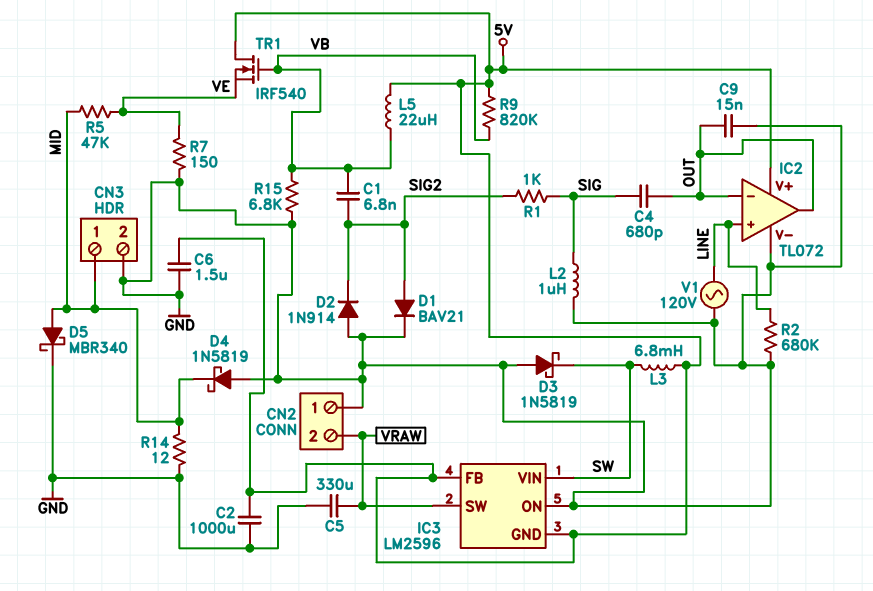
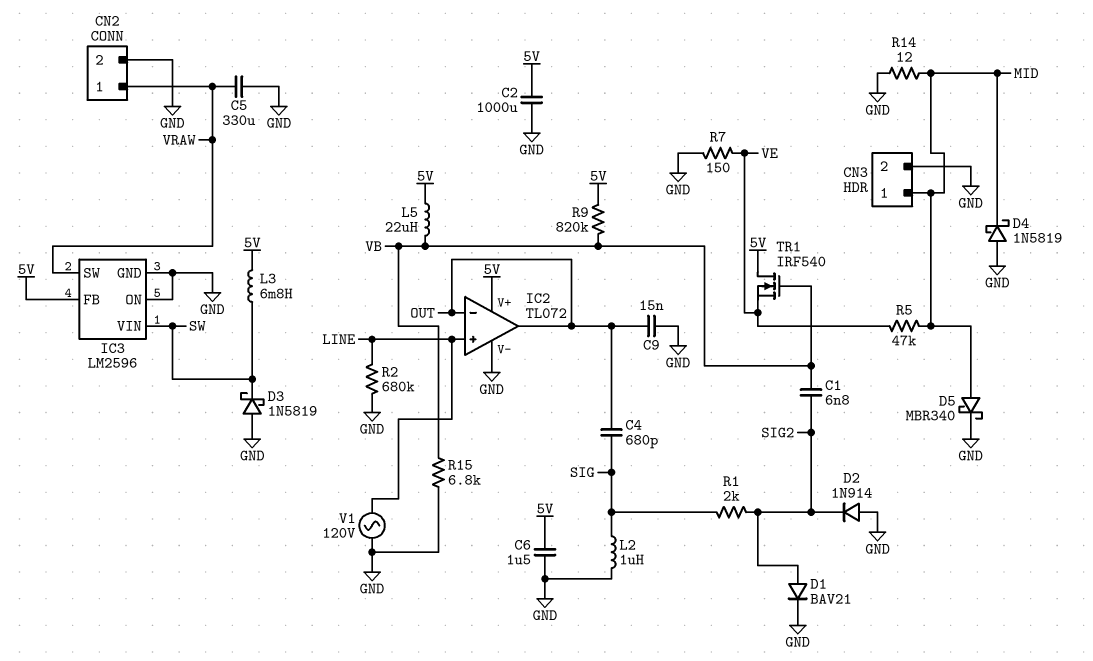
CN2 pin 1: GND -> VRAW
CN2 pin 2: VRAW -> GND
IC3 pin GND: 5V -> GND
R1: 1k (SIG, SIG2) -> 2k (SIG, SIG2)

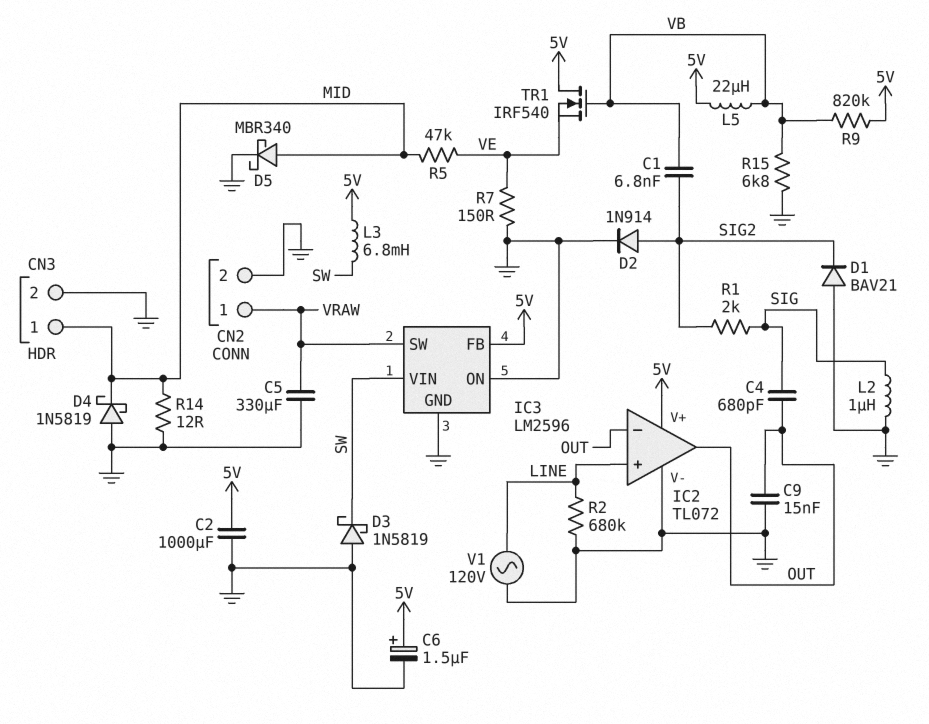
C6: 1.5uF (5V, GND) -> 1.5uF (plus 5V, minus GND)
D1: diode BAV21 (A SIG2, K GND) -> diode BAV21 (A GND, K SIG2)
D2: diode 1N914 (A GND, K SIG2) -> diode 1N914 (A SIG2, K GND)

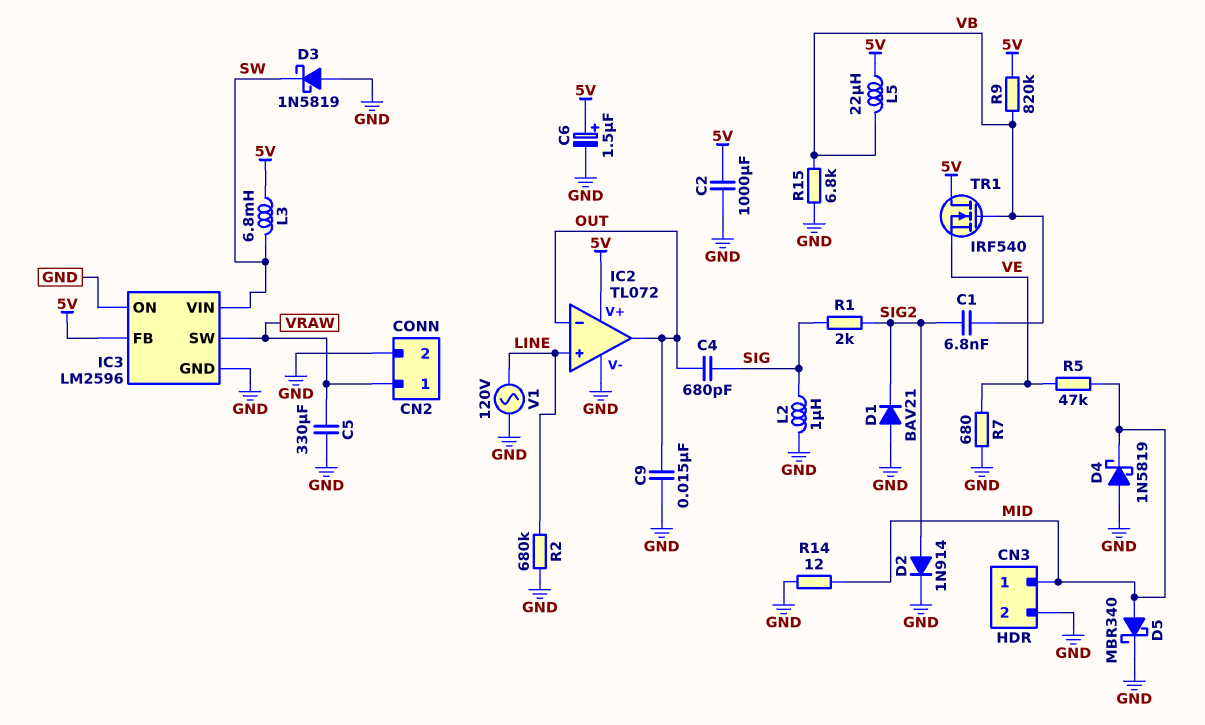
R7: 150 (GND, VE) -> 680 (GND, VE)

